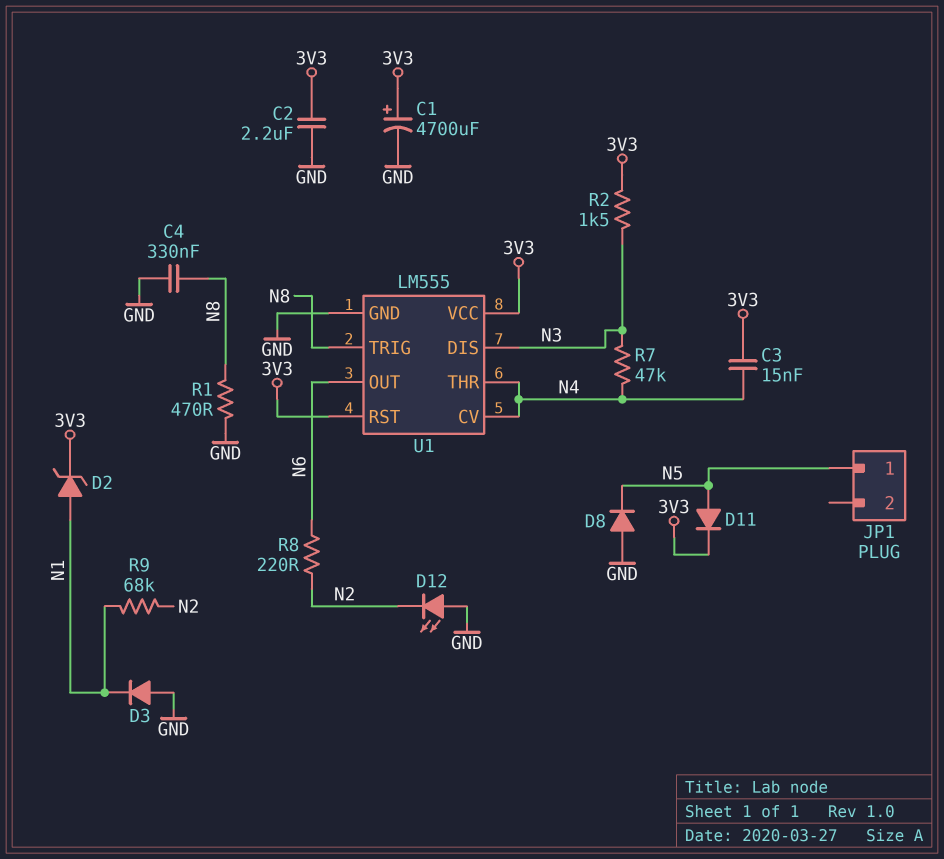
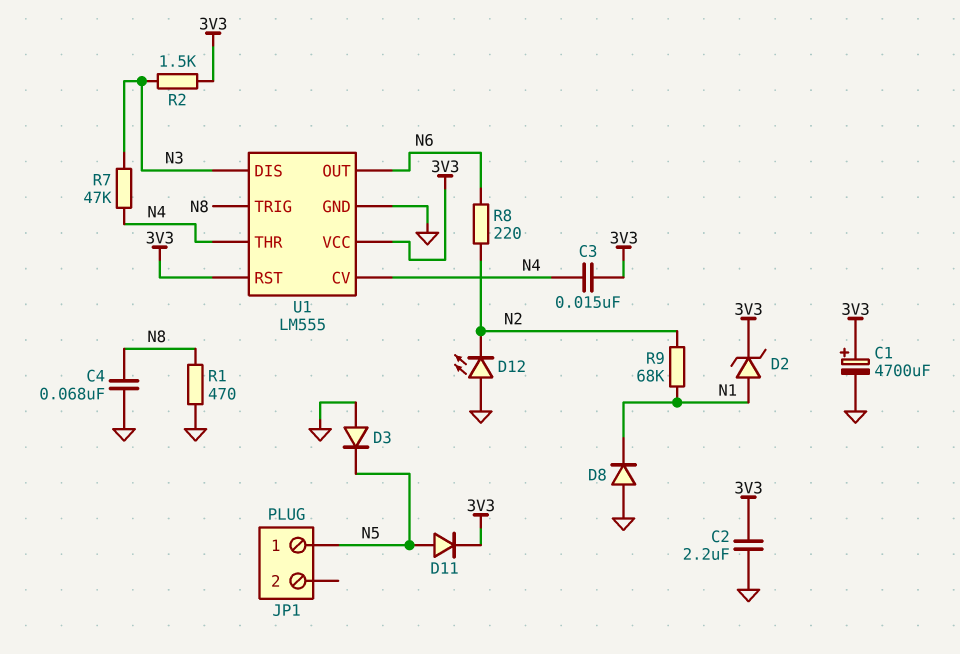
C4: 330nF (GND, N8) -> 68nF (GND, N8)
D3: diode (A GND, K N1) -> diode (A GND, K N5)
D8: diode (A GND, K N5) -> diode (A GND, K N1)

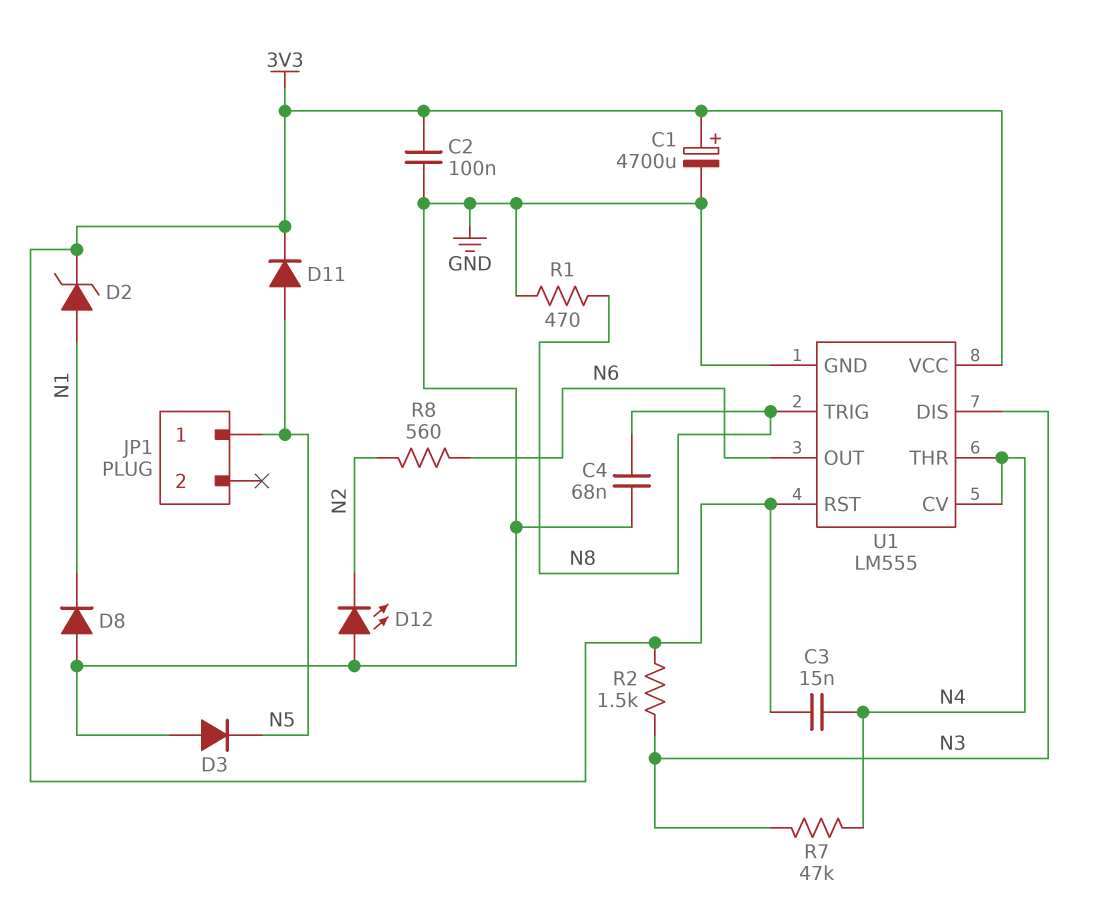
C2: 2.2uF (3V3, GND) -> 100nF (3V3, GND)
R8: 220 (N2, N6) -> 560 (N2, N6)
R9: 68k (N1, N2) -> none

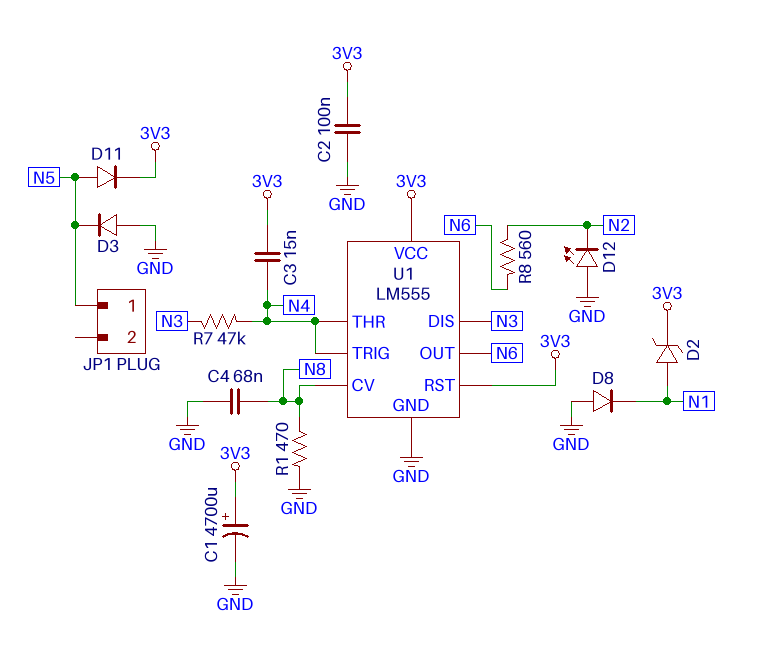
R2: 1.5k (3V3, N3) -> none
U1 pin CV: N4 -> N8
U1 pin TRIG: N8 -> N4

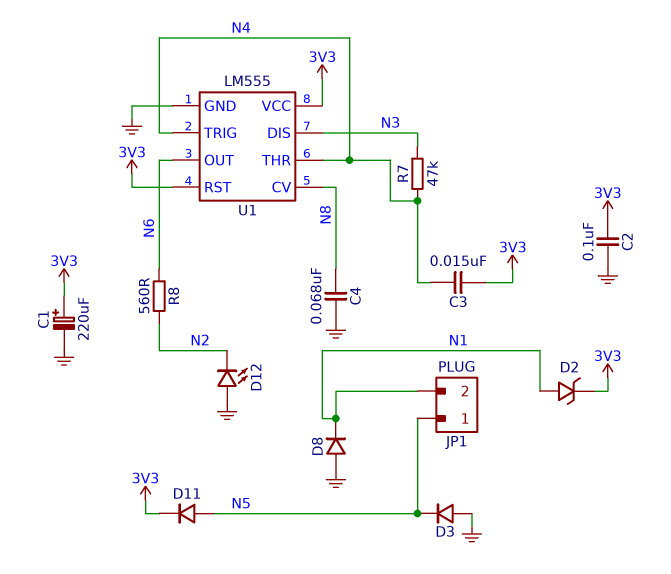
C1: 4700uF (plus 3V3, minus GND) -> 220uF (plus 3V3, minus GND)
JP1 pin 2: none -> N1
R1: 470 (GND, N8) -> none

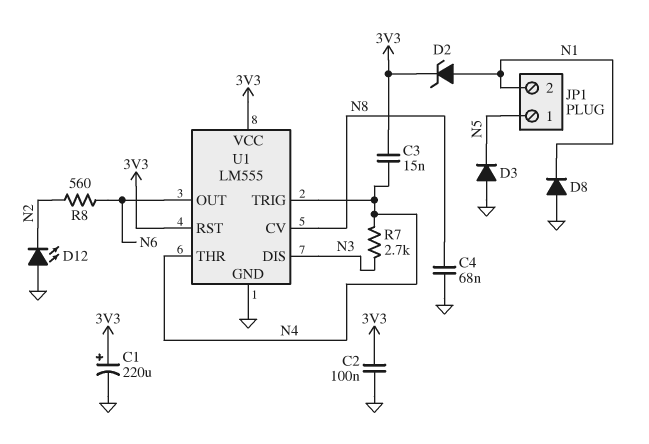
D11: diode (A N5, K 3V3) -> none
R7: 47k (N3, N4) -> 2.7k (N3, N4)

